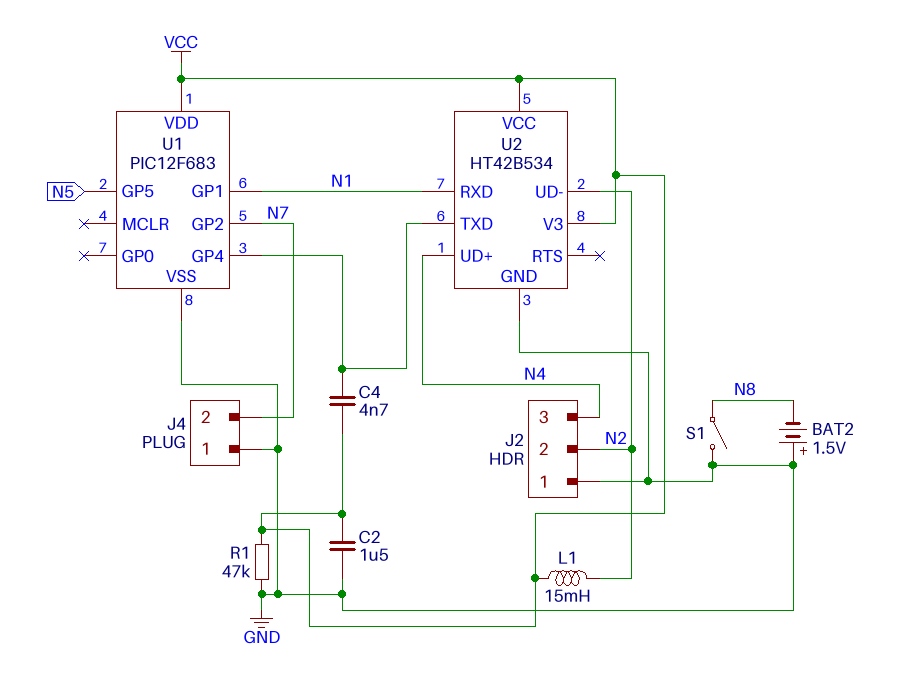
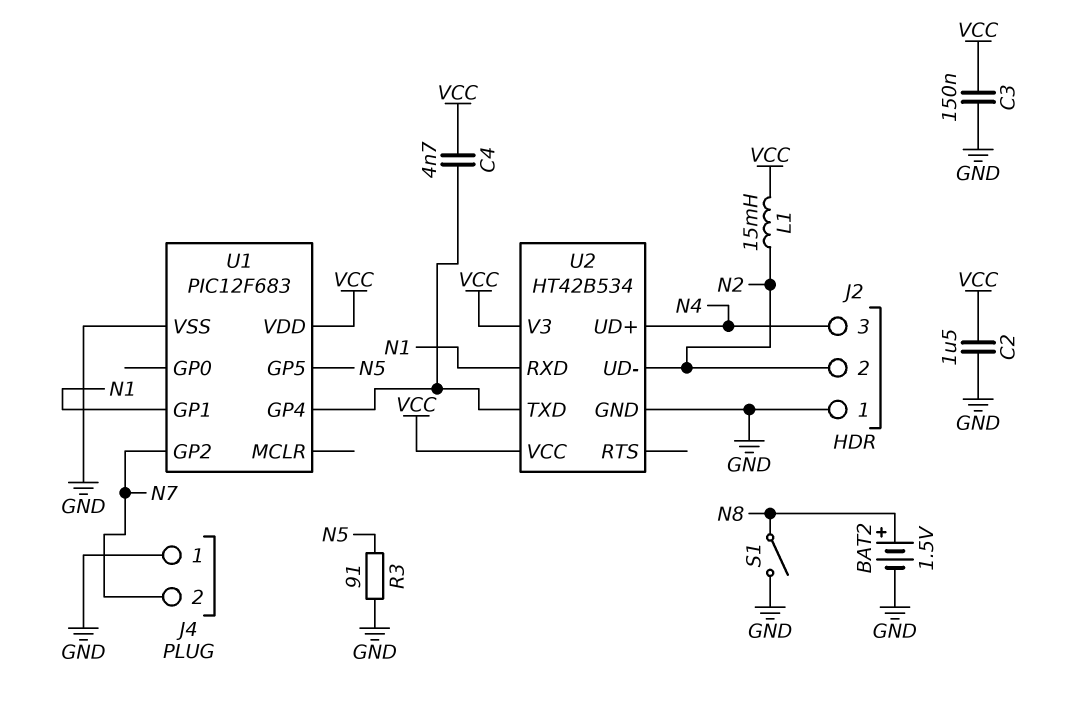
BAT2: 1.5V (plus GND, minus N8) -> 1.5V (plus N8, minus GND)
C3: none -> 150nF (GND, VCC)
R1: 47k (GND, VCC) -> none
R3: none -> 91 (GND, N5)

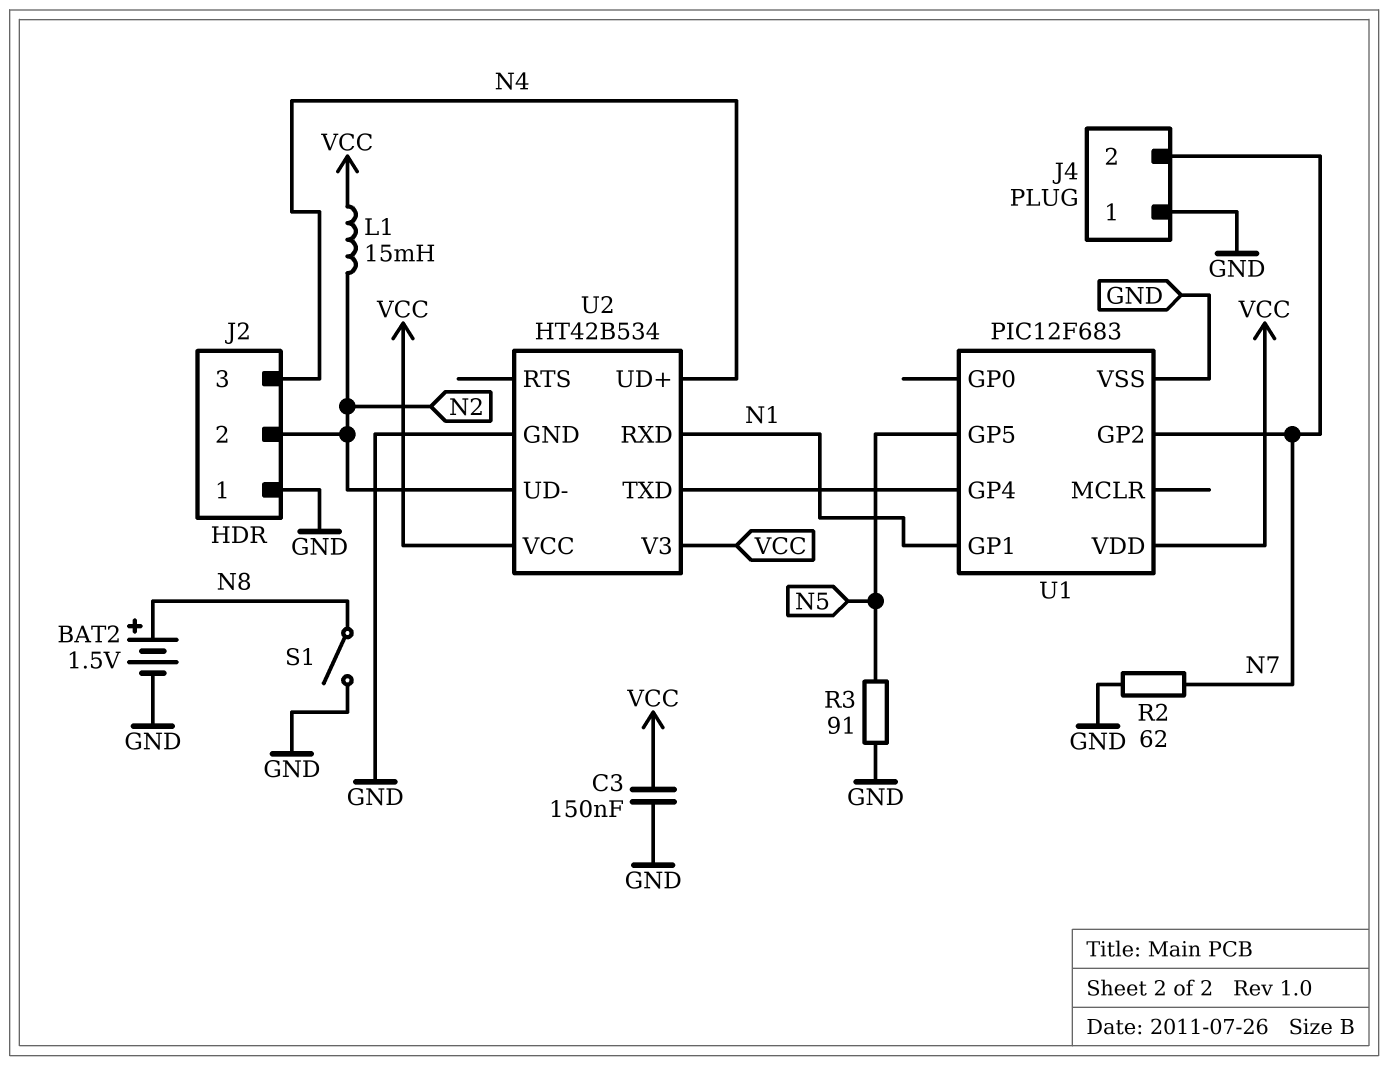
C2: 1.5uF (GND, VCC) -> none
C4: 4.7nF (U1/GP4, VCC) -> none
R2: none -> 62 (GND, N7)

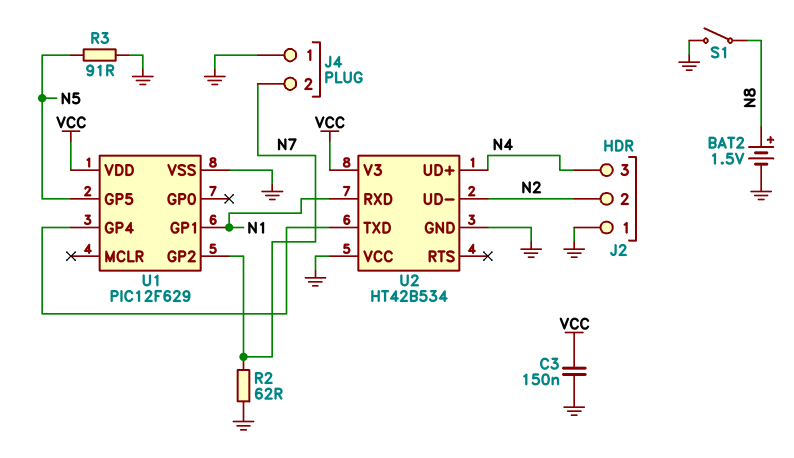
L1: 15mH (N2, VCC) -> none
U1: PIC12F683 -> PIC12F629
U2 pin VCC: VCC -> GND

